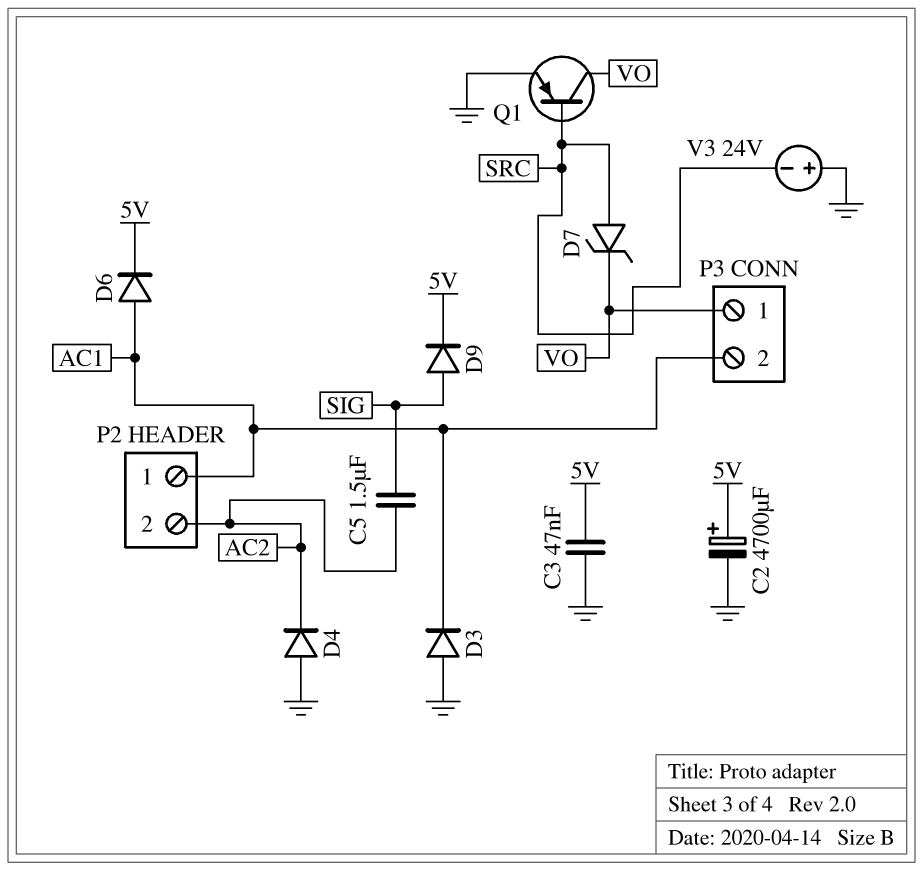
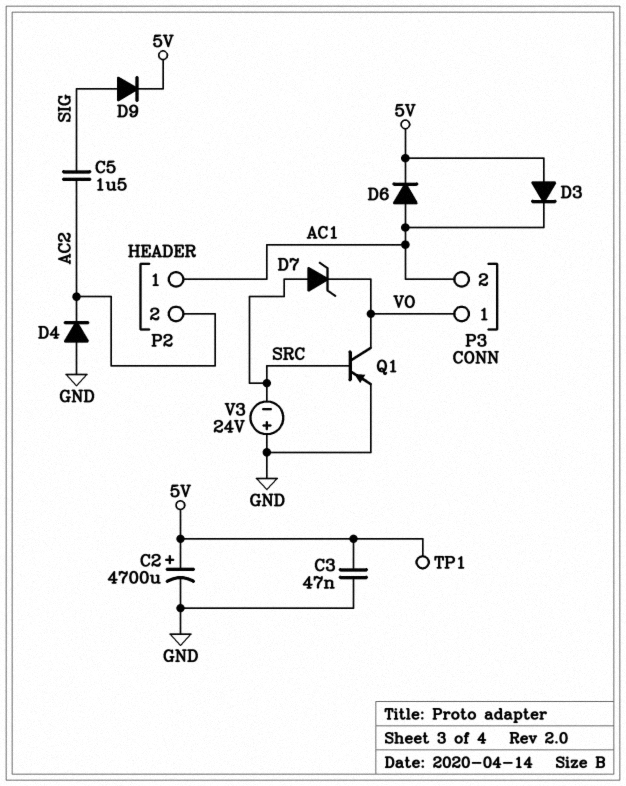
D3: diode (A GND, K AC1) -> diode (A 5V, K AC1)
TP1: none -> test point (5V)

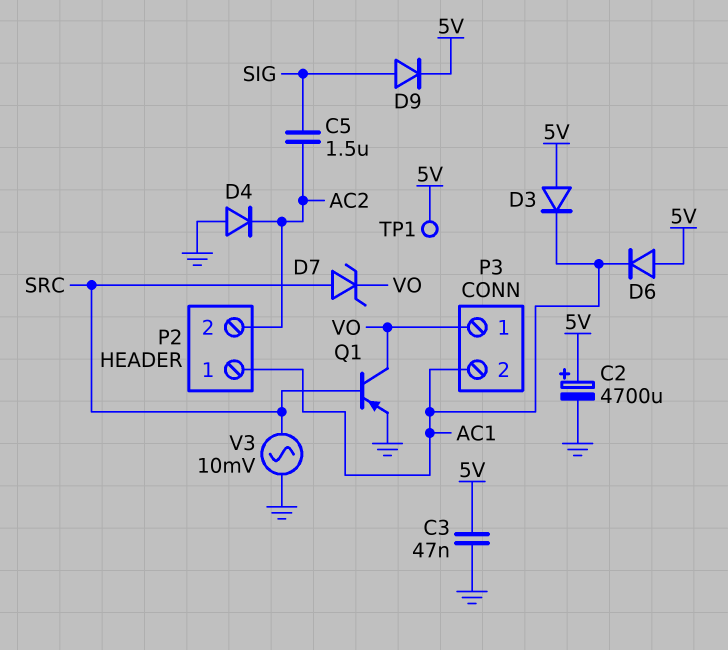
D6: diode (A AC1, K 5V) -> diode (A 5V, K AC1)
V3: 24V (plus GND, minus SRC) -> AC 10mV (GND, SRC)

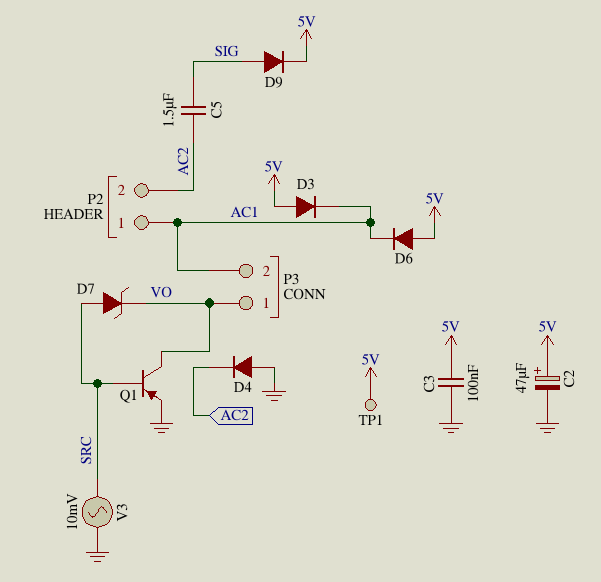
C2: 4700uF (plus 5V, minus GND) -> 47uF (plus 5V, minus GND)
C3: 47nF (5V, GND) -> 100nF (5V, GND)

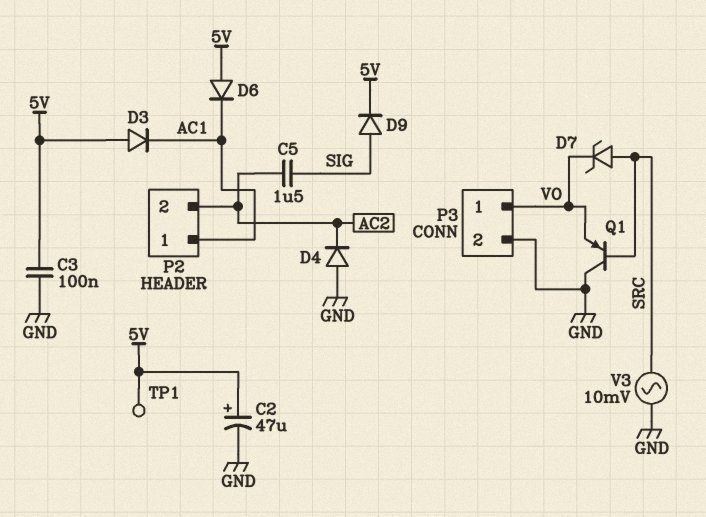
P3 pin 2: AC1 -> GND
Q1: PNP (B SRC, C VO, E GND) -> PNP (B SRC, C GND, E VO)

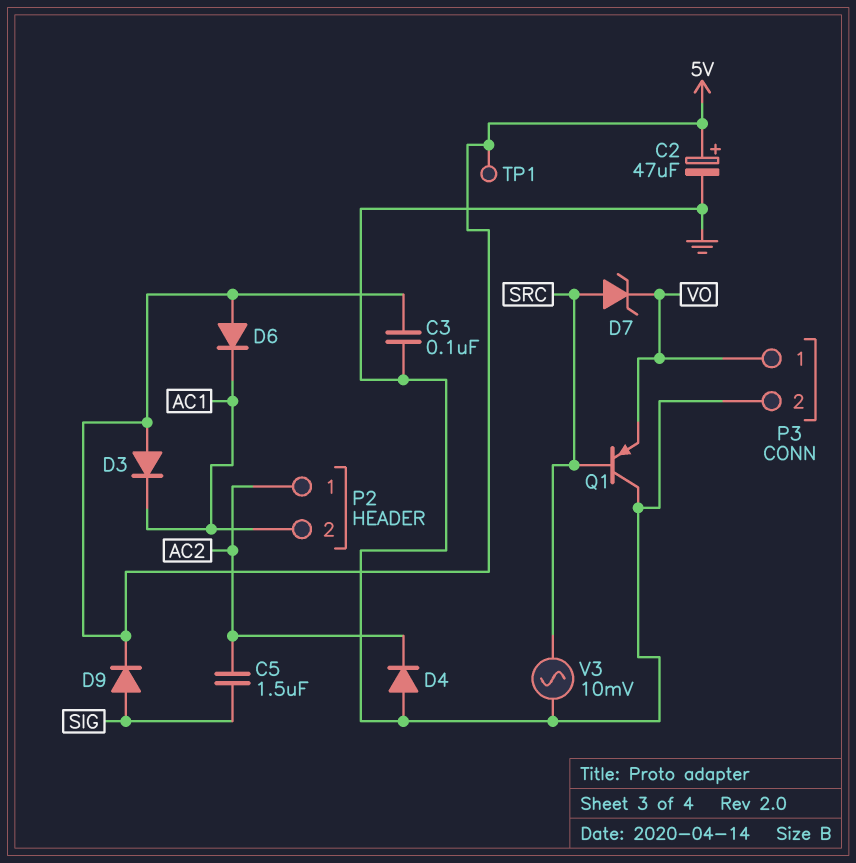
P2 pin 1: AC1 -> AC2
P2 pin 2: AC2 -> AC1

